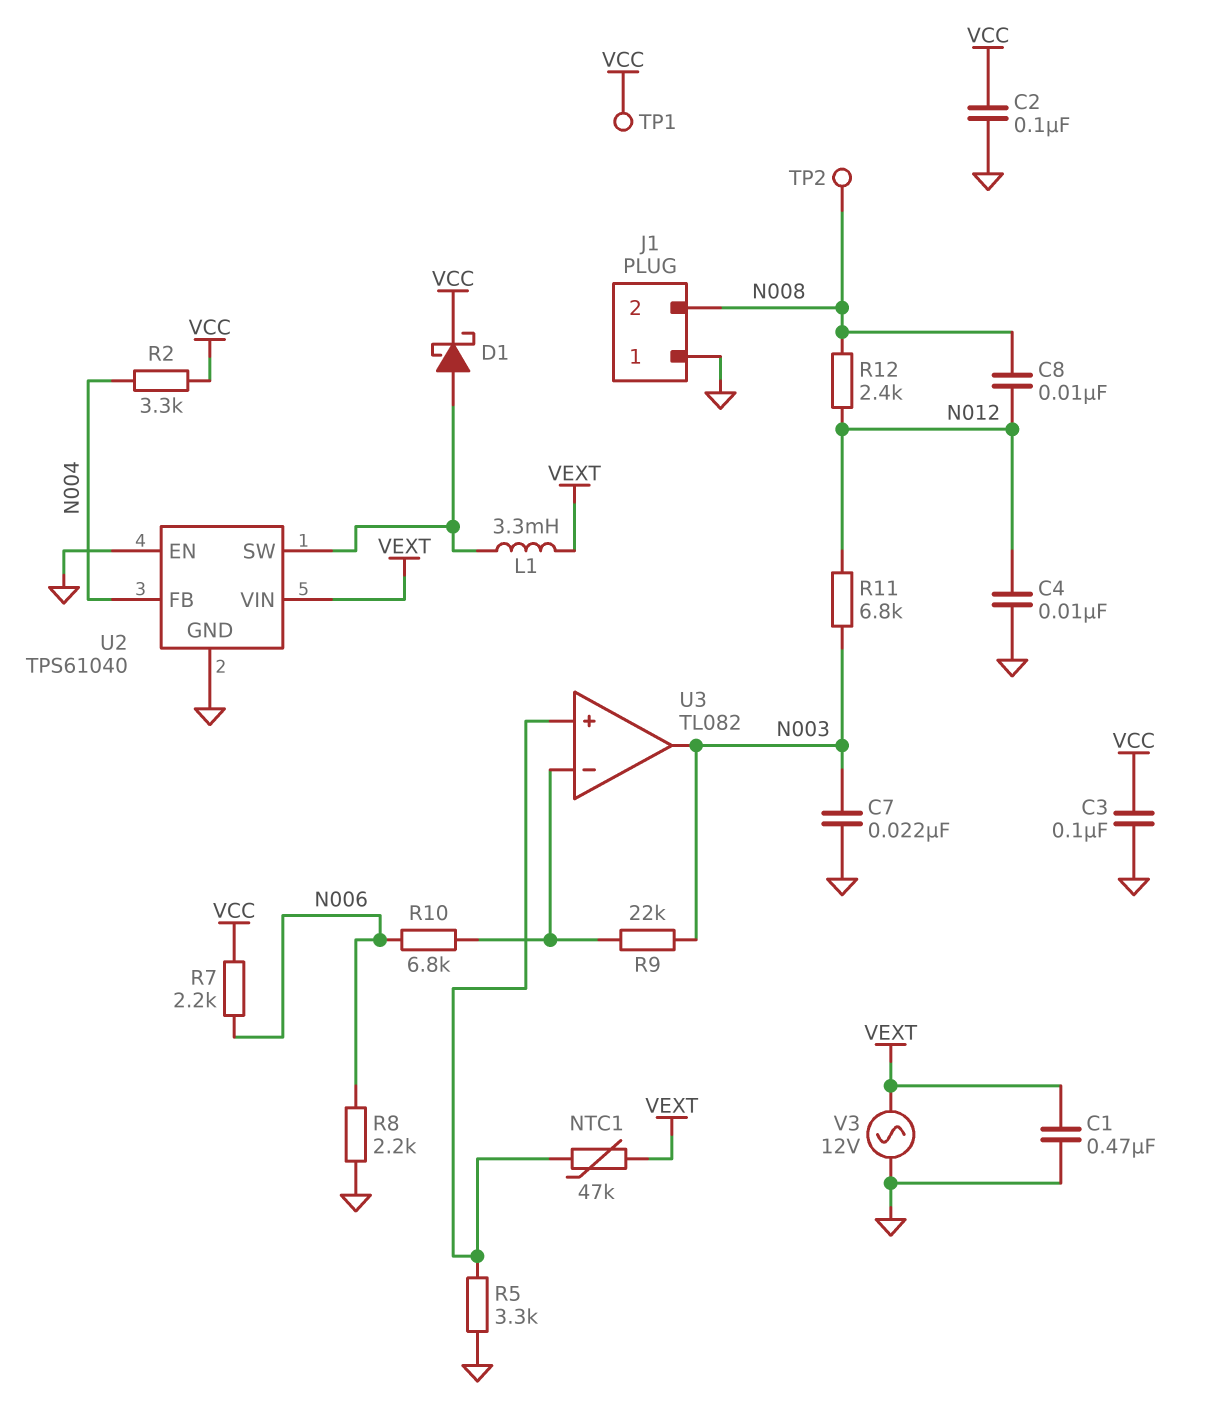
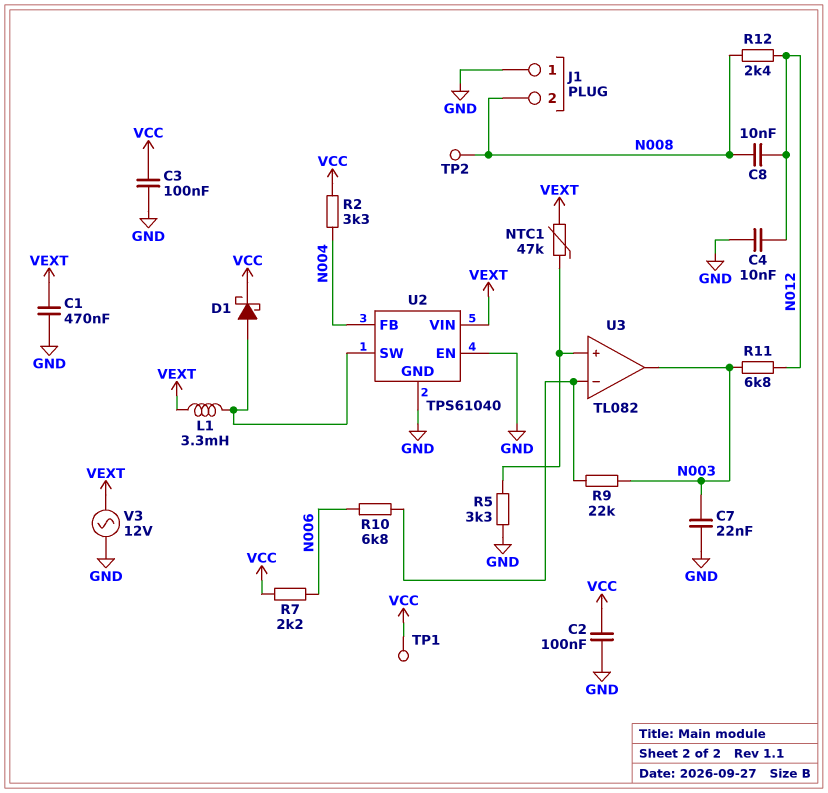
R8: 2.2k (GND, N006) -> none

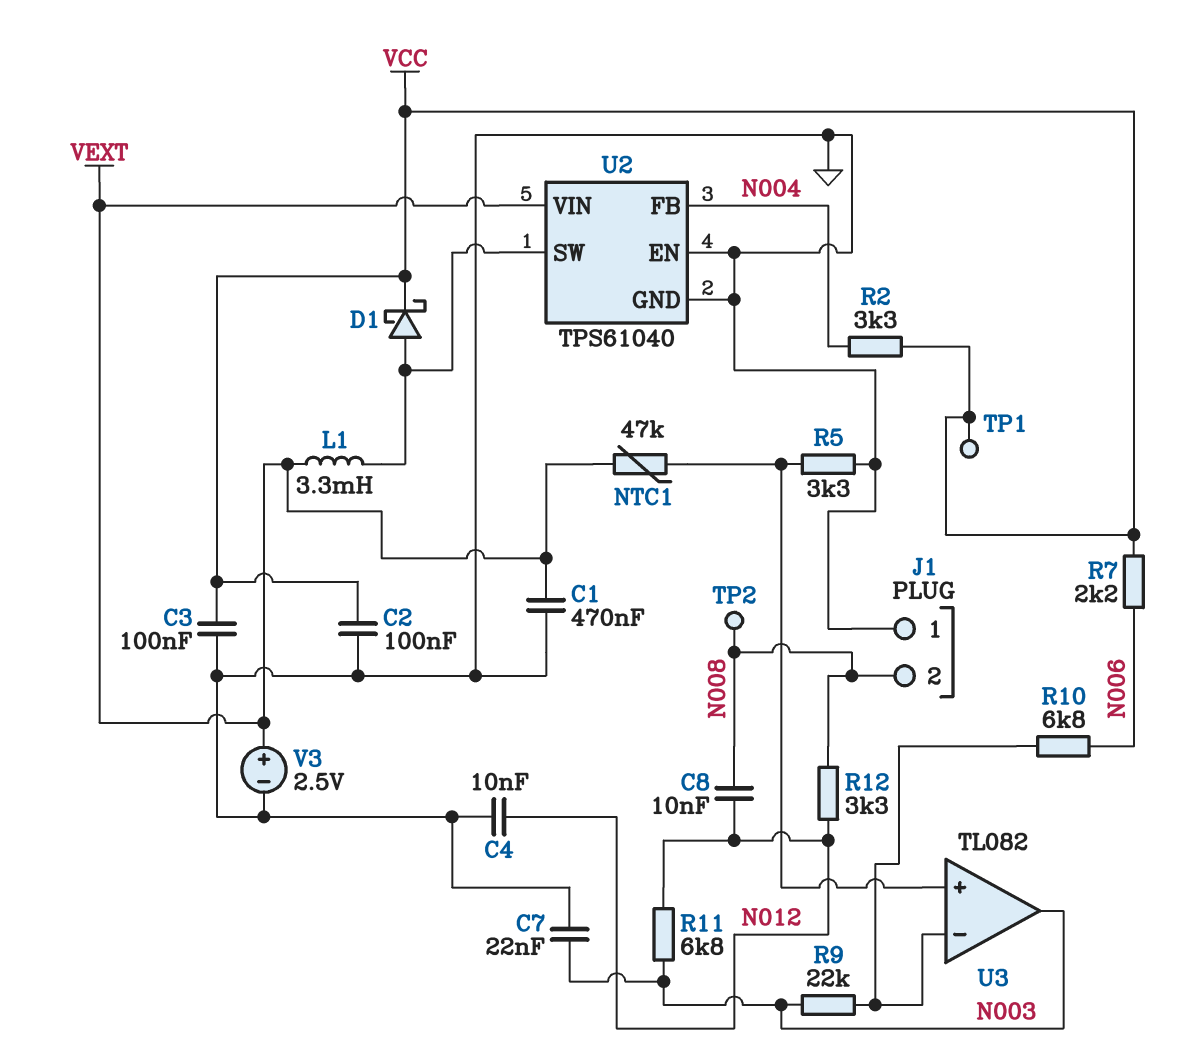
R12: 2.4k (N008, N012) -> 3.3k (N008, N012)
V3: AC 12V (GND, VEXT) -> 2.5V (plus VEXT, minus GND)

